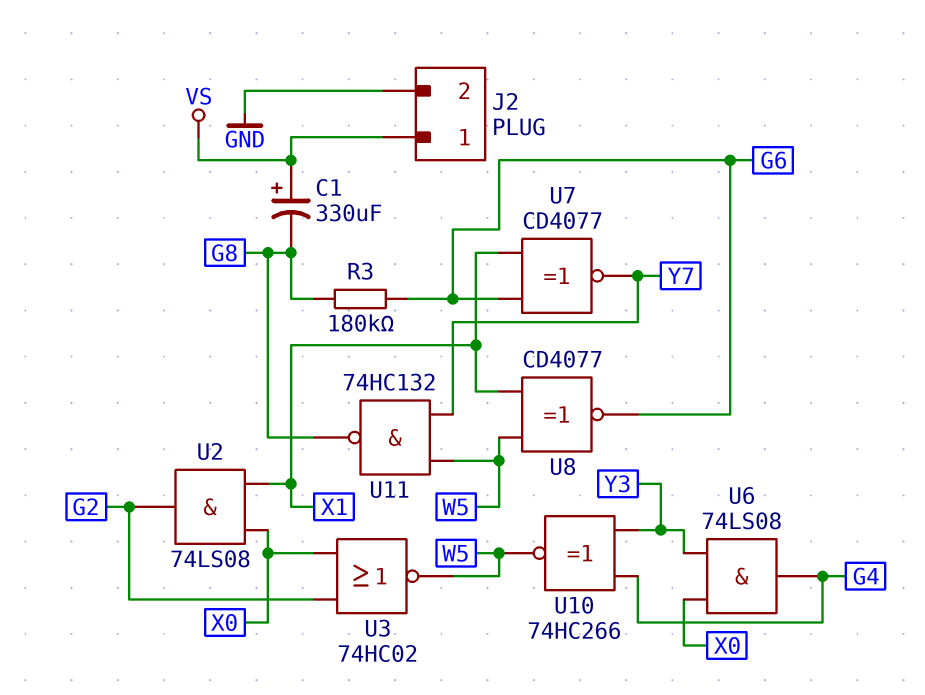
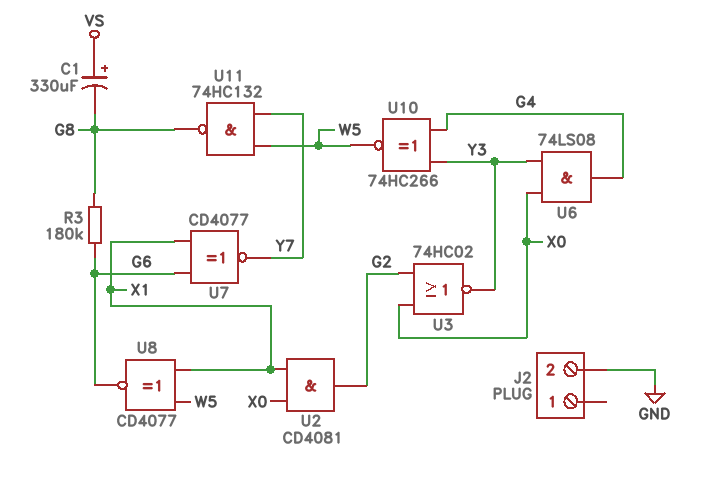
J2 pin 1: VS -> none
U2: AND 74LS08 (in X0, in X1, out G2) -> AND CD4081 (in X0, in X1, out G2)
U3: NOR 74HC02 (in G2, in X0, out W5) -> NOR 74HC02 (in G2, in X0, out Y3)

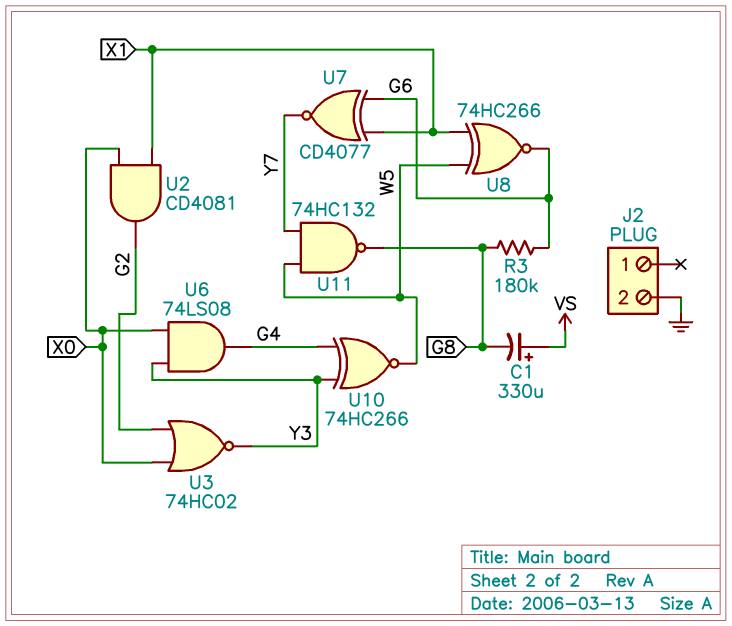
U8: XNOR CD4077 (in W5, in X1, out G6) -> XNOR 74HC266 (in W5, in X1, out G6)

